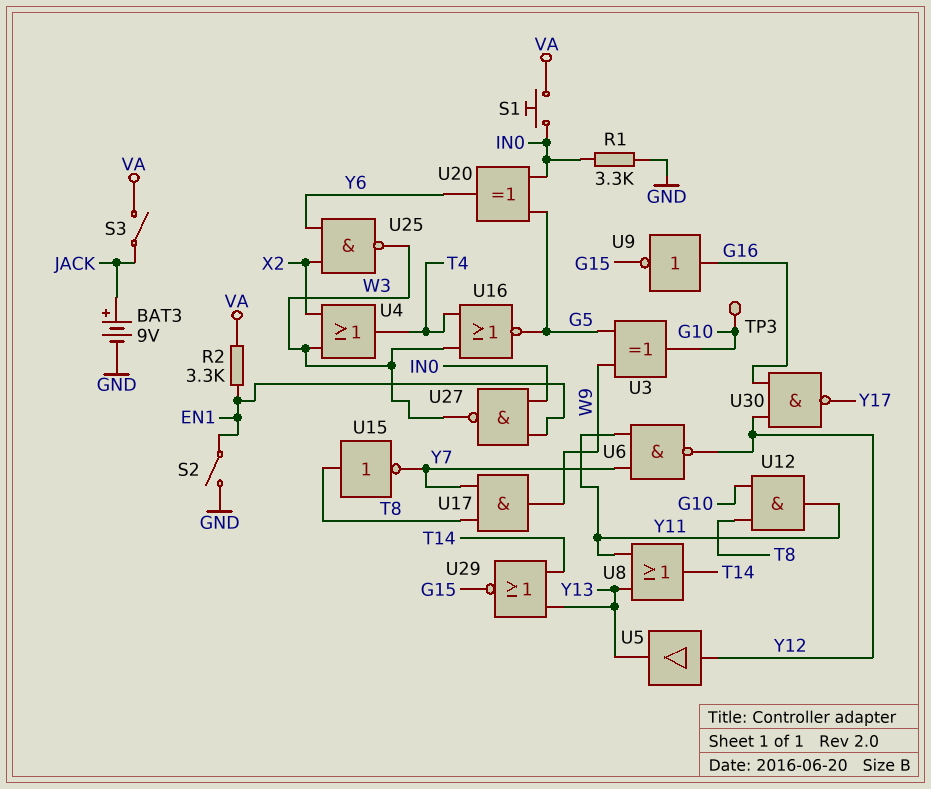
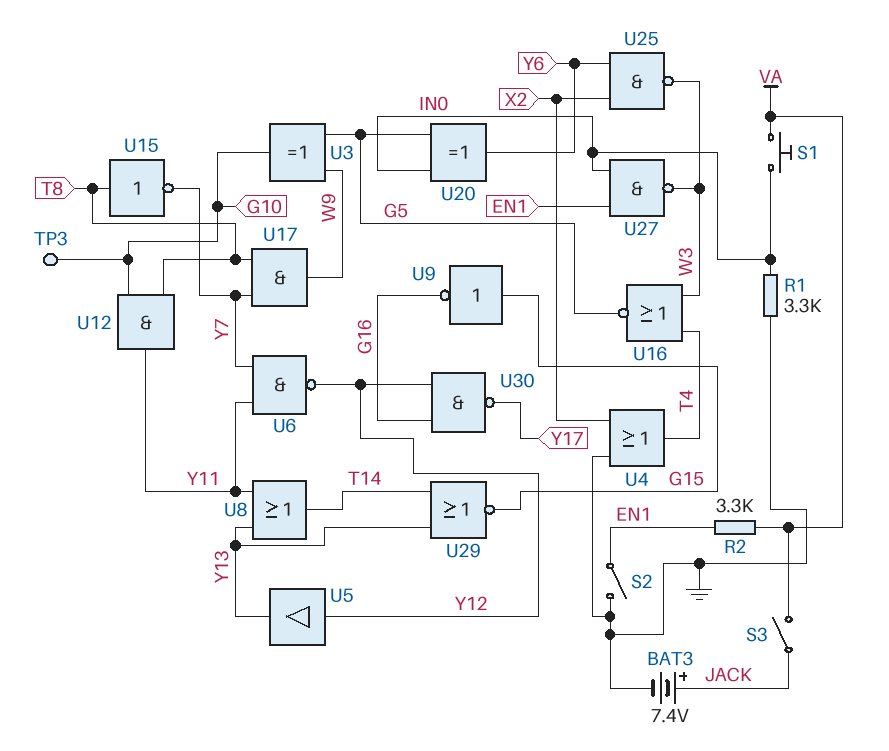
BAT3: 9V (plus JACK, minus GND) -> 7.4V (plus JACK, minus GND)
U4: OR (in W3, in X2, out T4) -> OR (in GND, in X2, out T4)
U9: NOT (in G16, out G15) -> NOT (in G15, out G16)

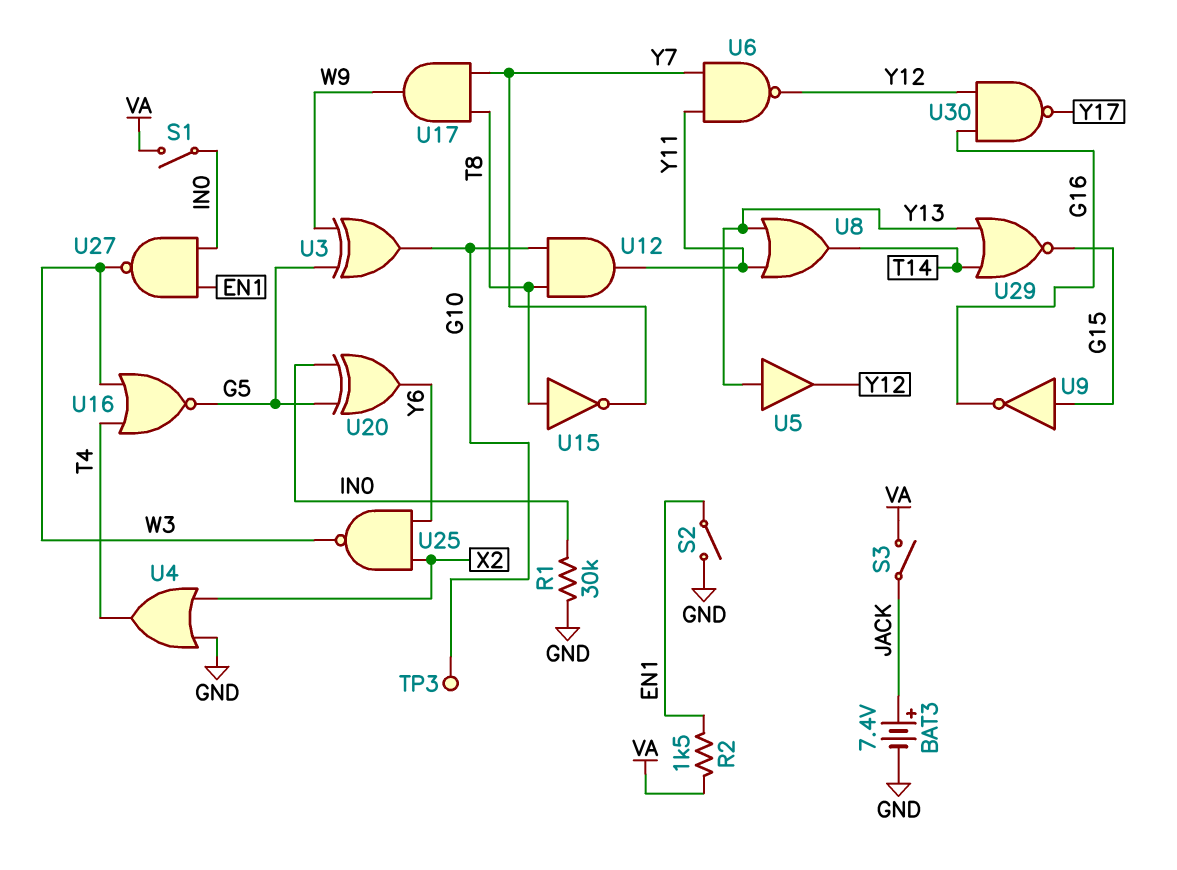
R1: 3.3k (GND, IN0) -> 30k (GND, IN0)
R2: 3.3k (EN1, VA) -> 1.5k (EN1, VA)
S1: button (IN0, VA) -> switch (IN0, VA)
U5: buffer (in Y12, out Y13) -> buffer (in Y13, out Y12)

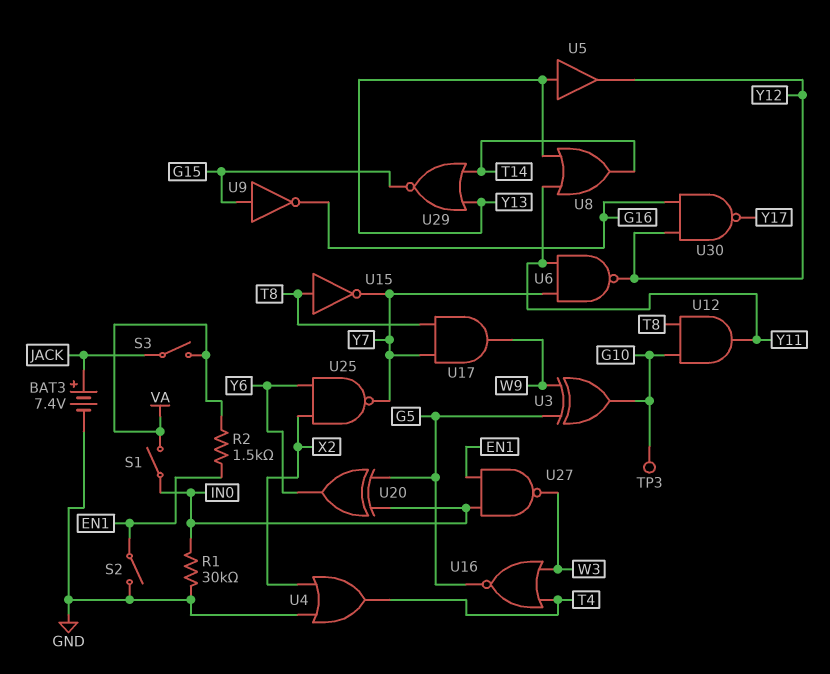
U25: NAND (in X2, in Y6, out W3) -> NAND (in X2, in Y6, out Y7)

